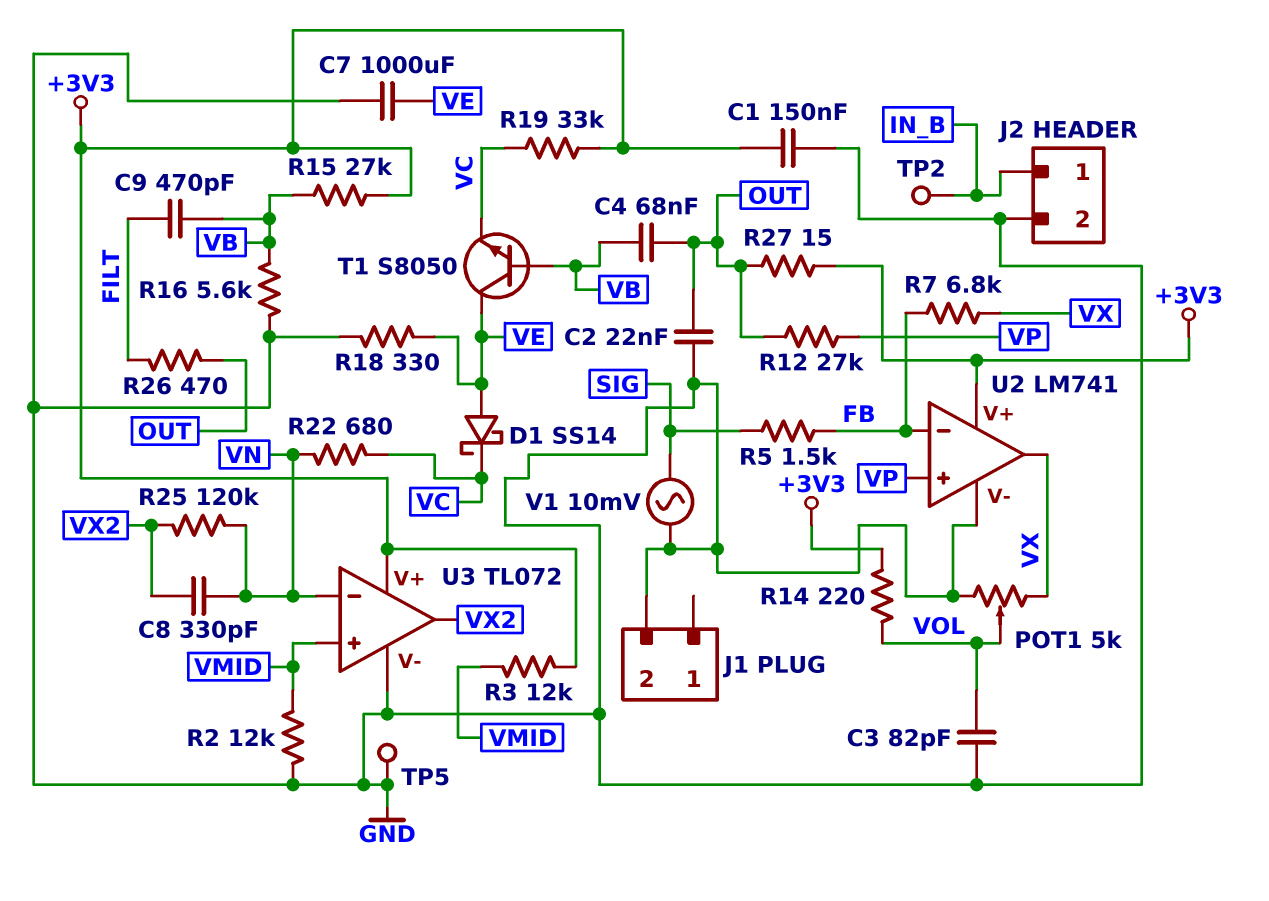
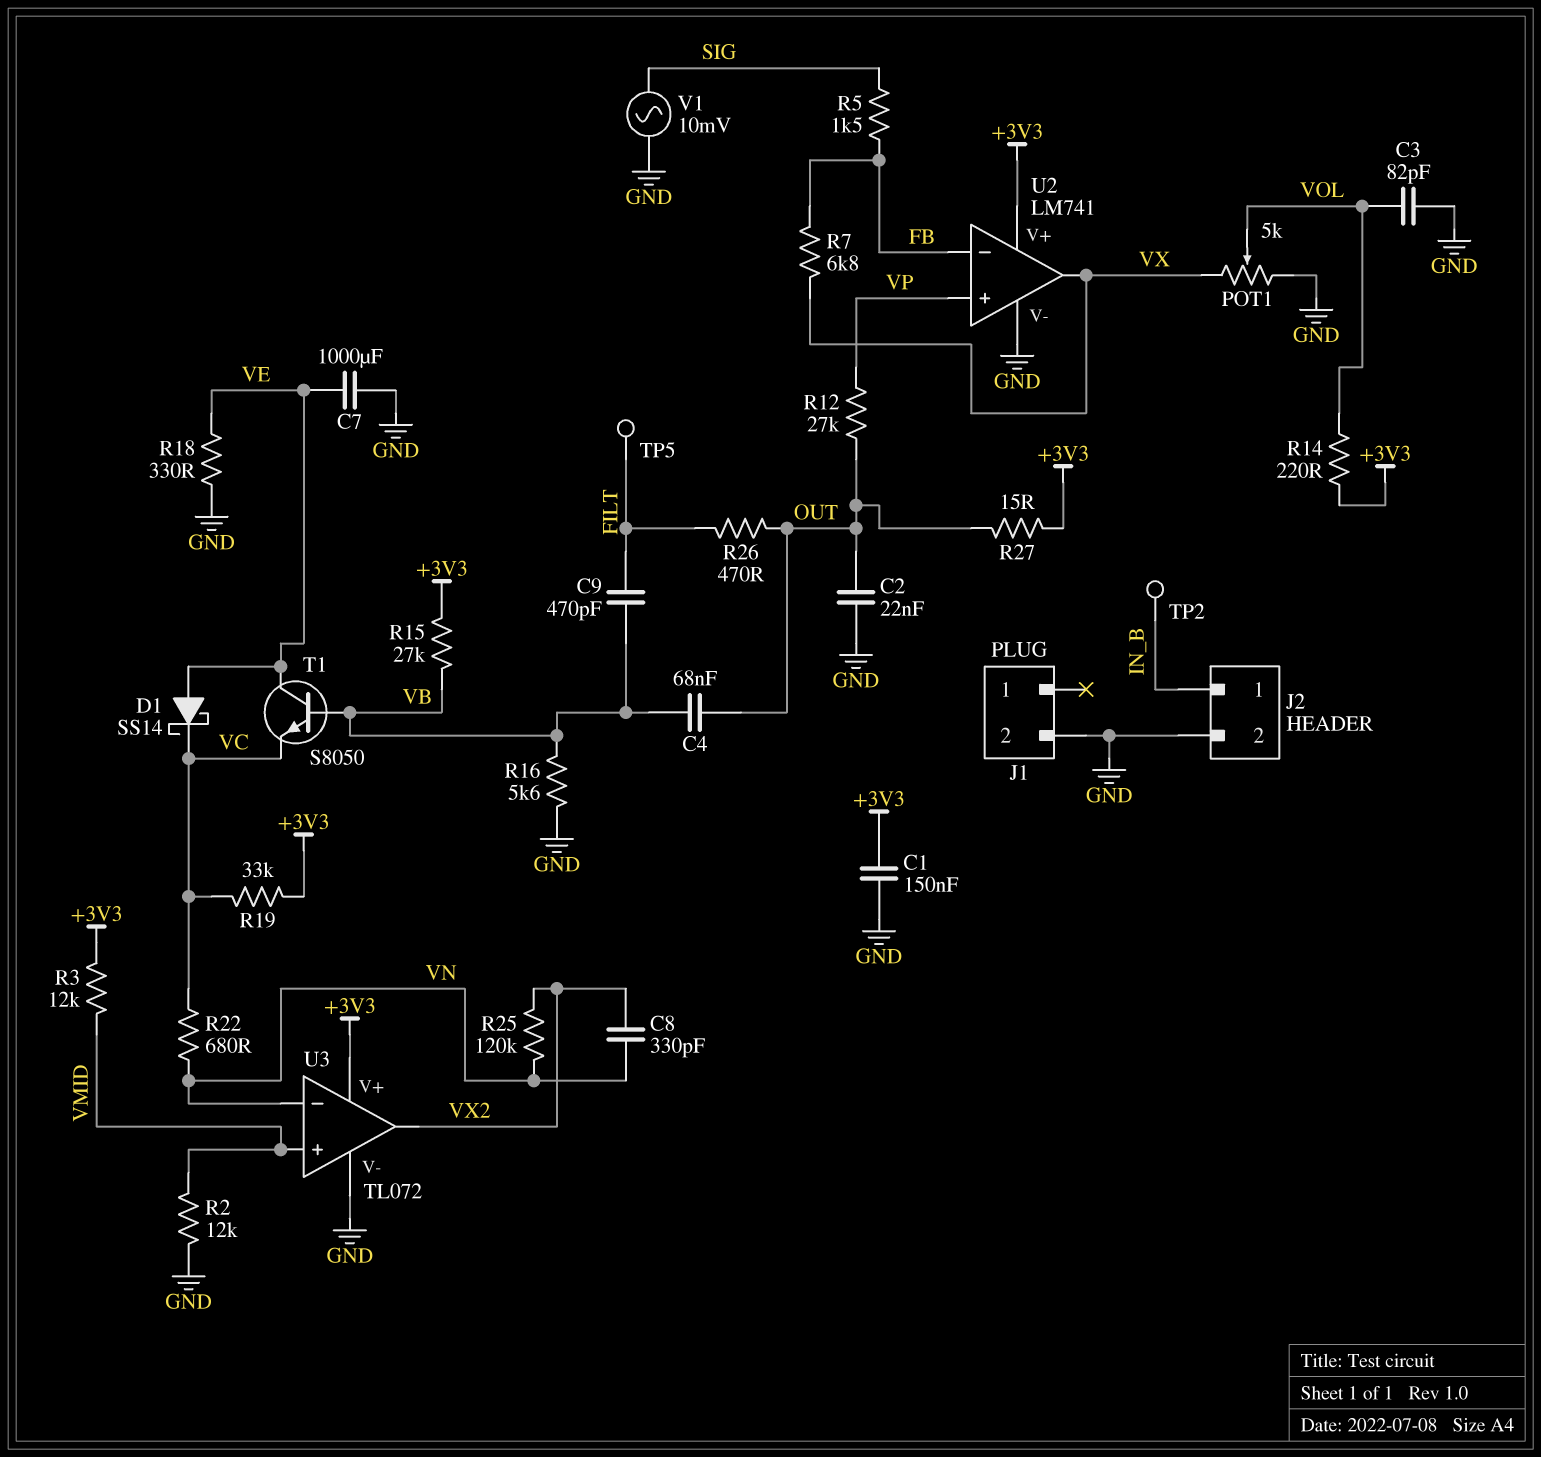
TP5: test point (GND) -> test point (FILT)

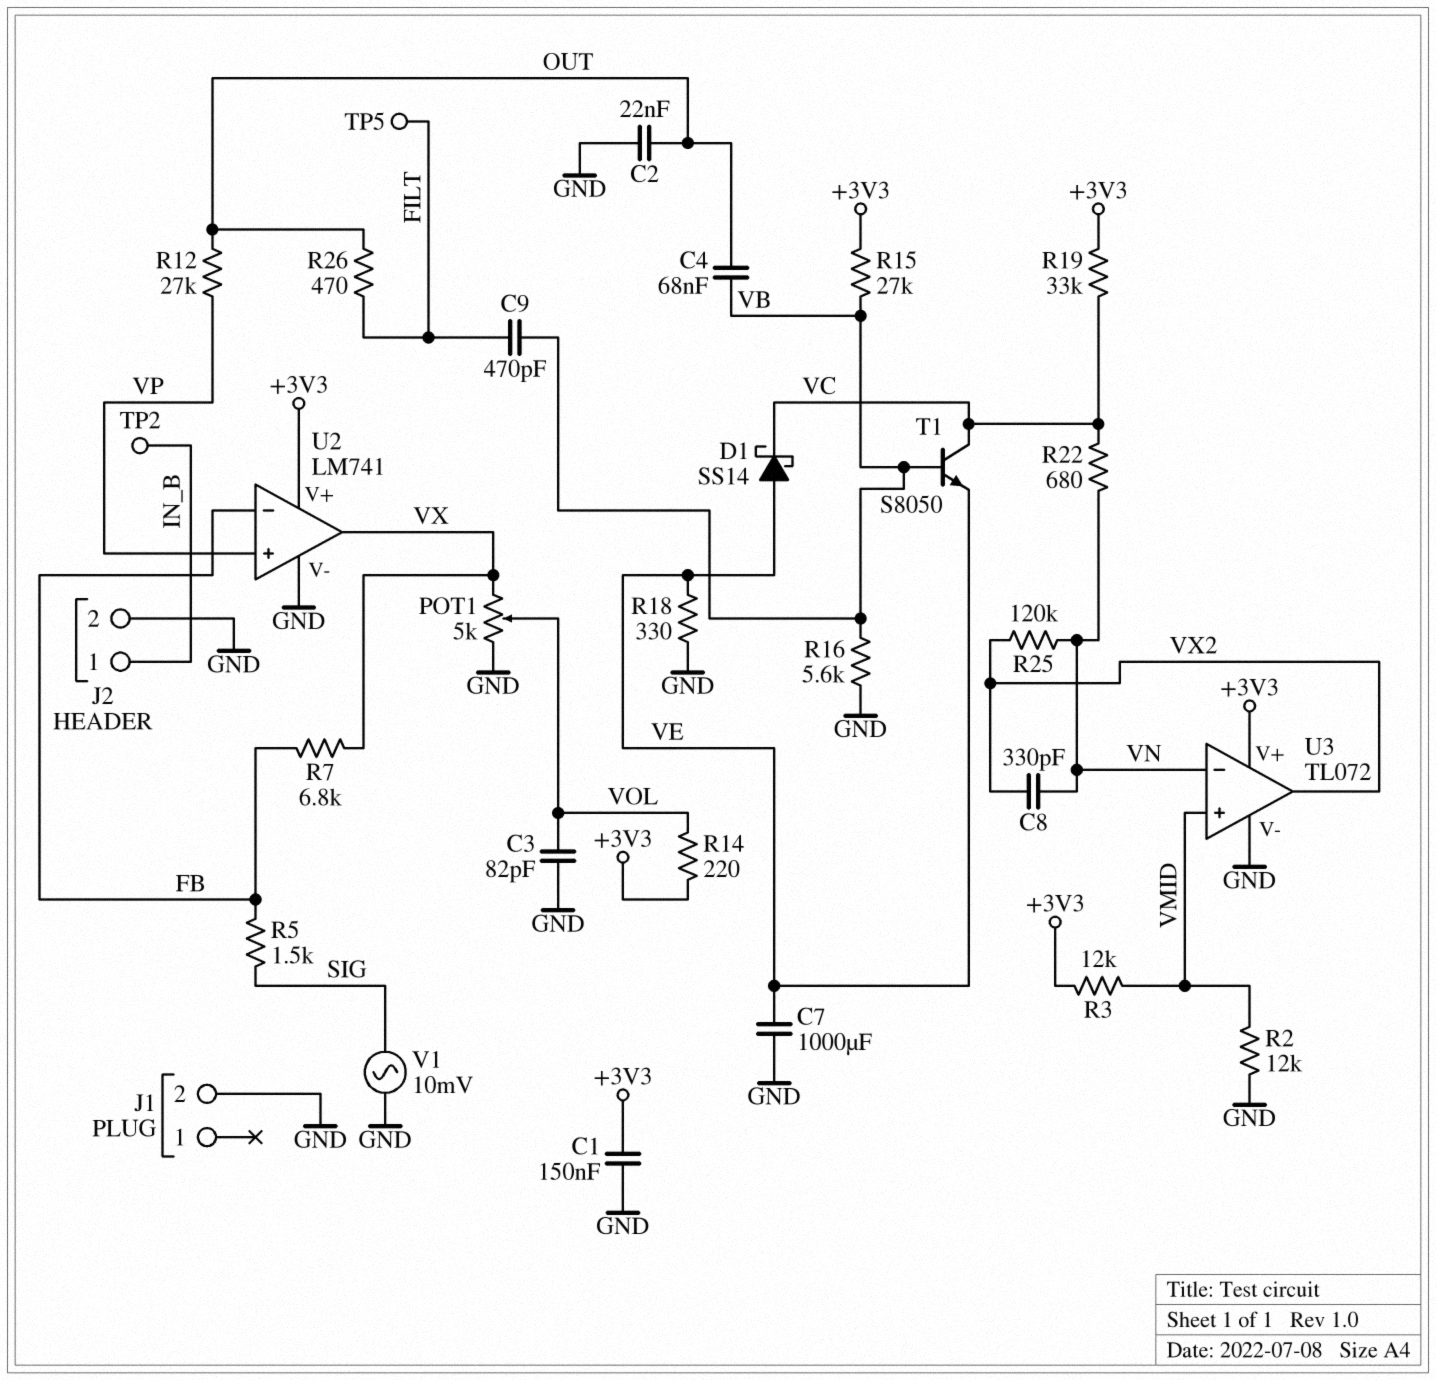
R27: 15 (+3V3, OUT) -> none
T1: NPN S8050 (B VB, C VE, E VC) -> NPN S8050 (B VB, C VC, E VE)

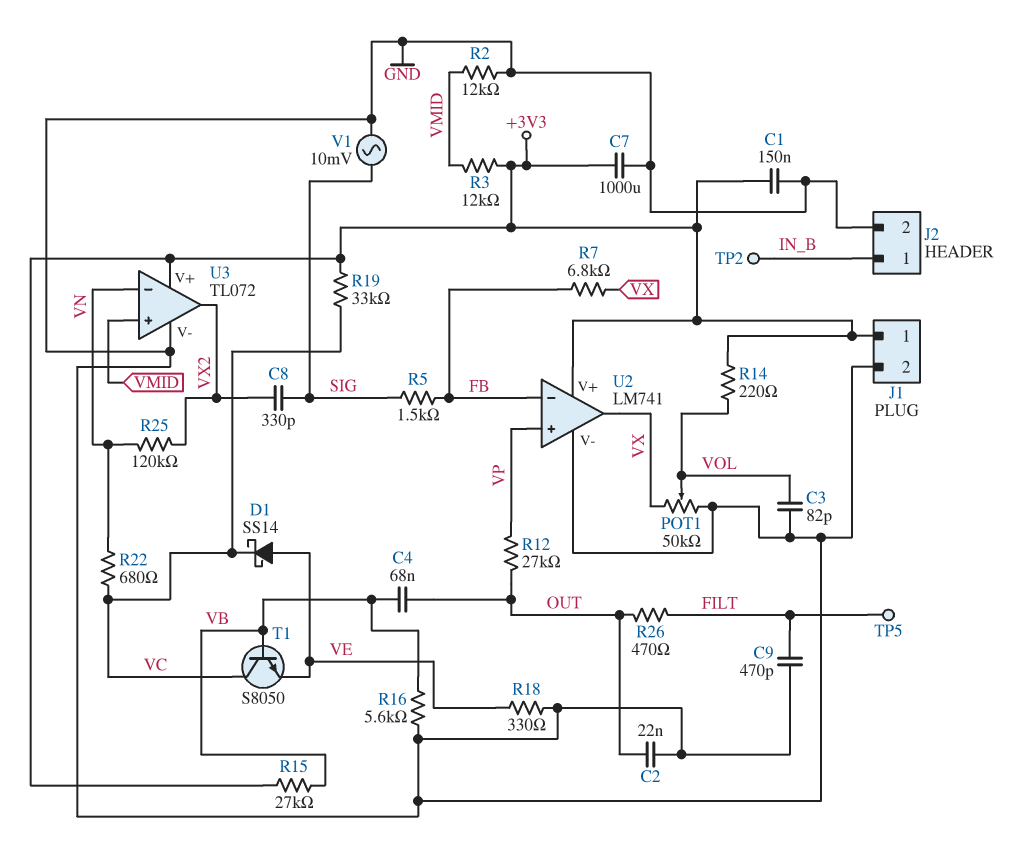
C7: 1000uF (GND, VE) -> 1000uF (+3V3, GND)
C8: 330pF (VN, VX2) -> 330pF (SIG, VX2)
C9: 470pF (FILT, VB) -> 470pF (FILT, GND)
J1 pin 1: none -> +3V3
POT1: 5k (GND, VX, wiper VOL) -> 50k (GND, VX, wiper VOL)

